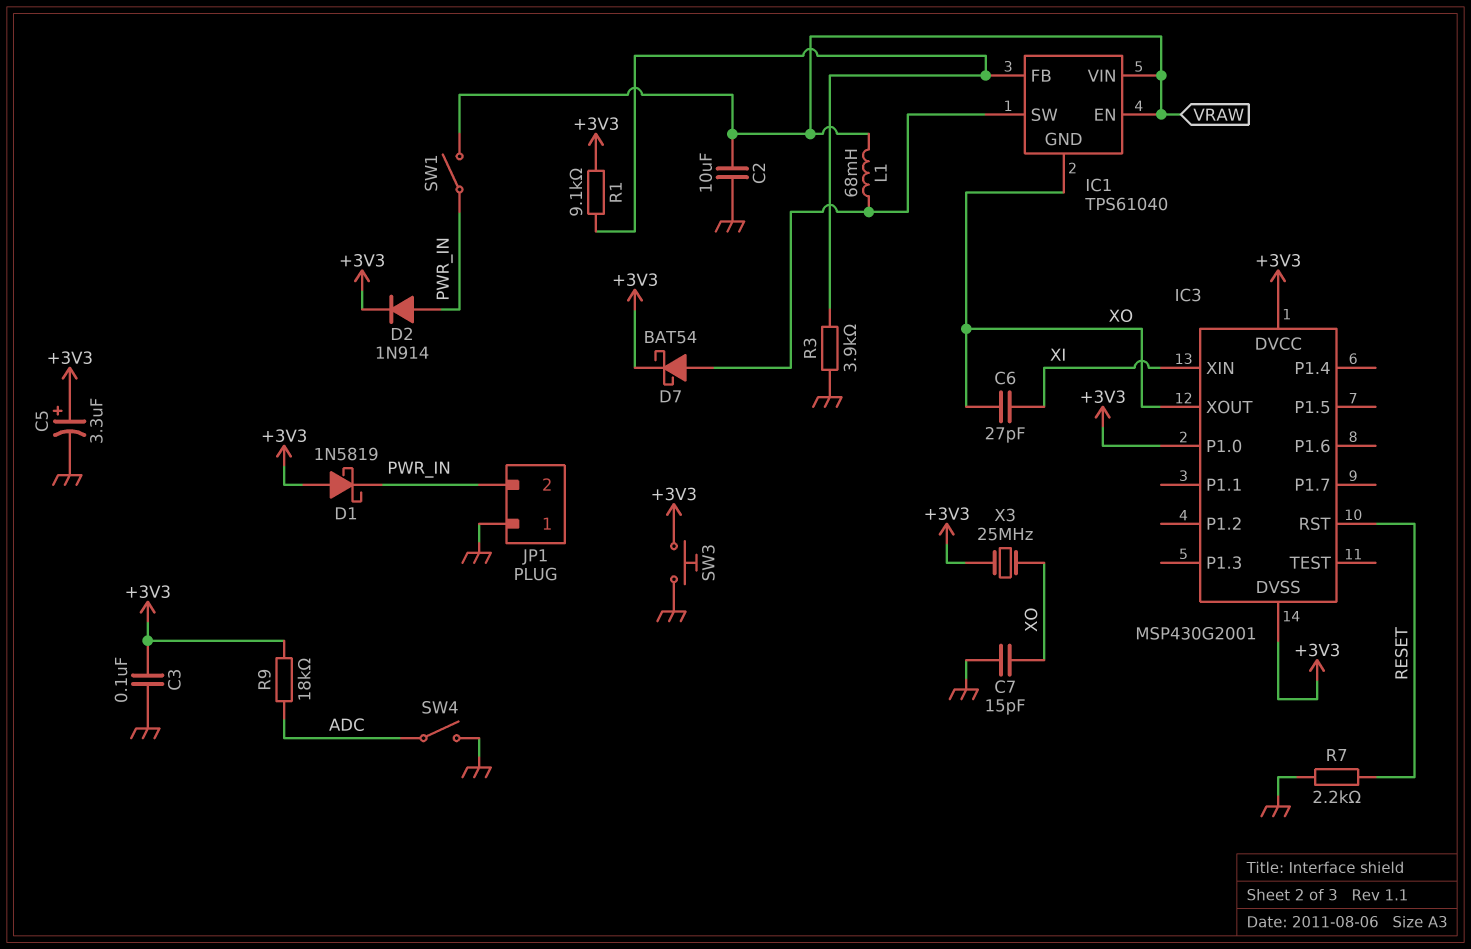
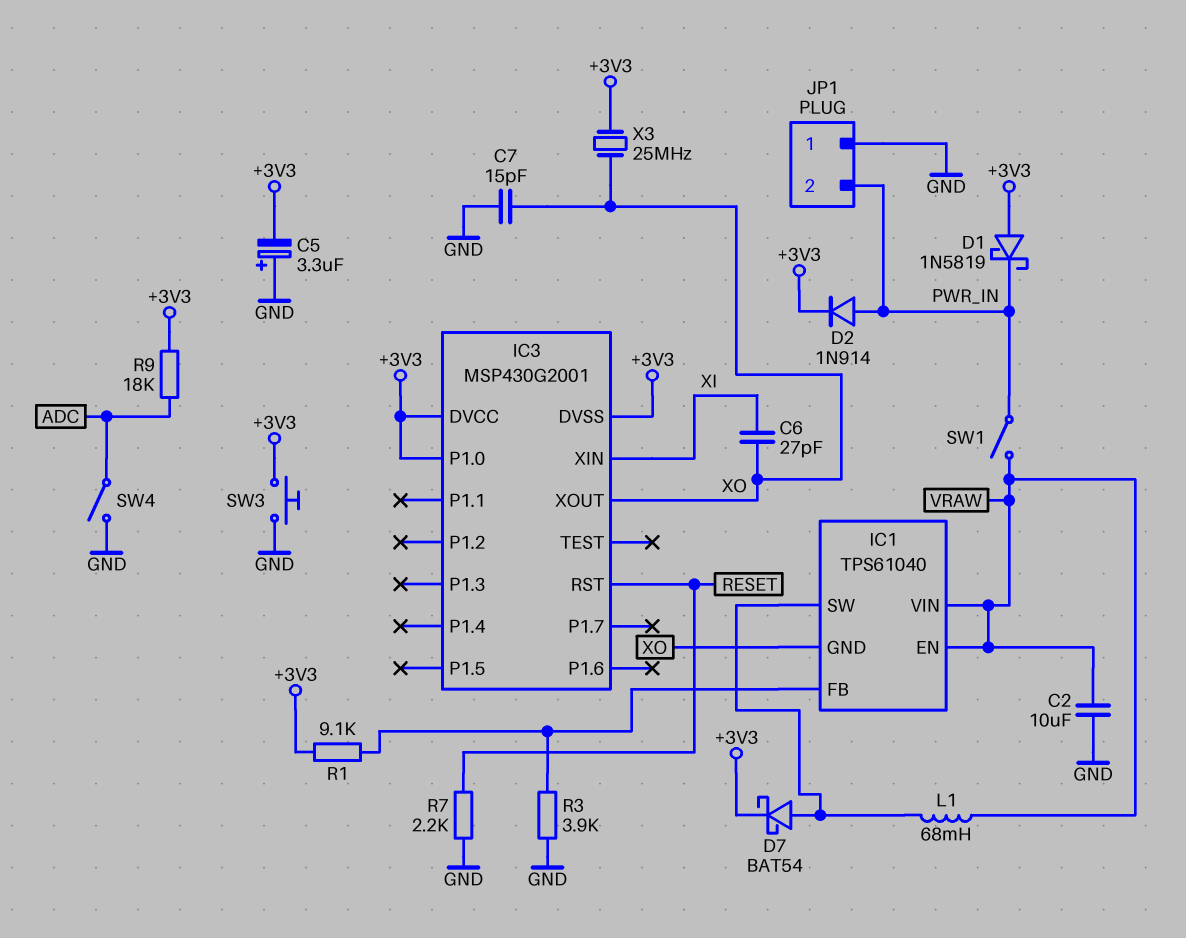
C3: 100nF (+3V3, GND) -> none
C5: 3.3uF (plus +3V3, minus GND) -> 3.3uF (plus GND, minus +3V3)

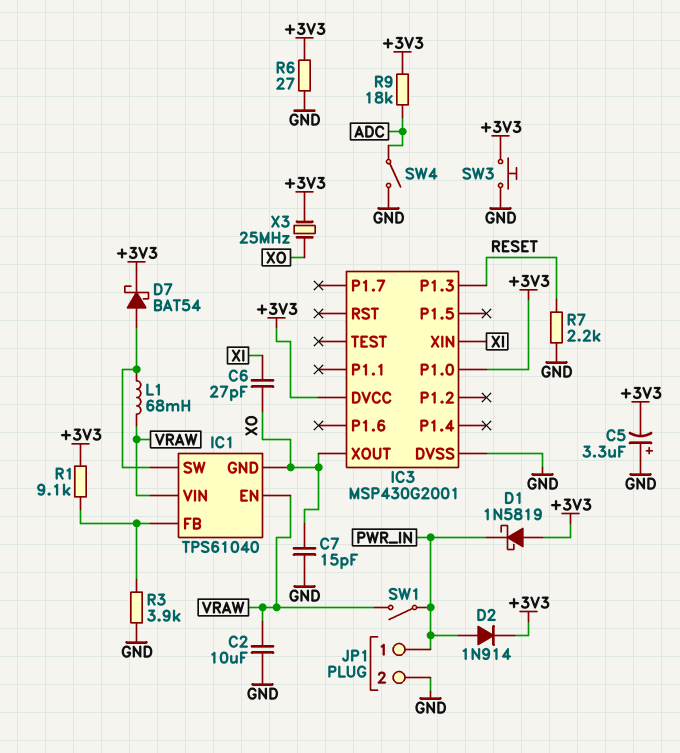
IC3 pin DVSS: +3V3 -> GND
IC3 pin P1.3: none -> RESET
IC3 pin RST: RESET -> none
JP1 pin 1: GND -> PWR_IN
JP1 pin 2: PWR_IN -> GND
R6: none -> 27 (+3V3, GND)

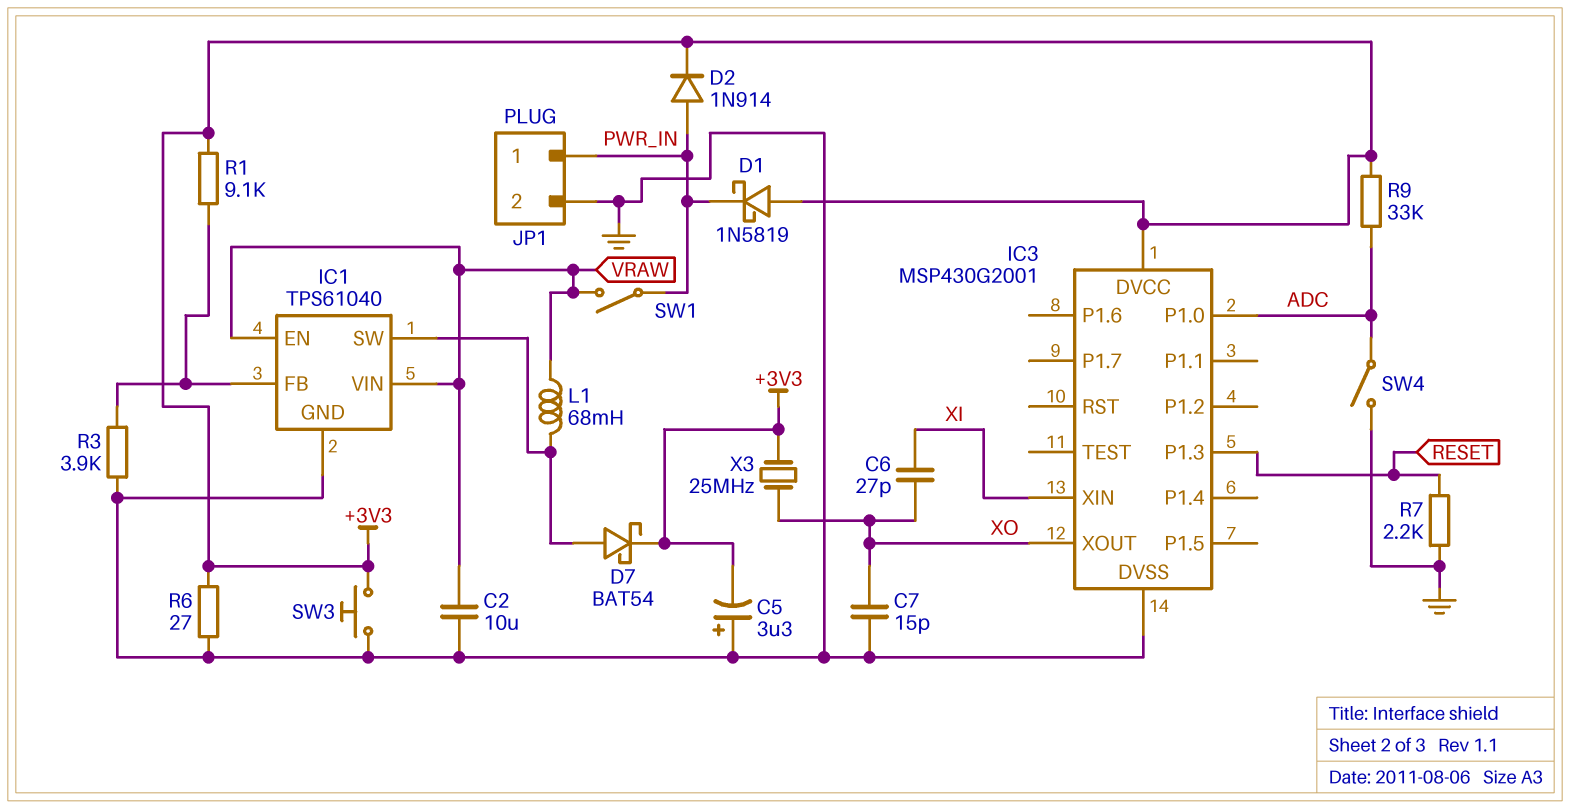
IC1 pin GND: XO -> GND
IC3 pin P1.0: +3V3 -> ADC
R9: 18k (+3V3, ADC) -> 33k (+3V3, ADC)

